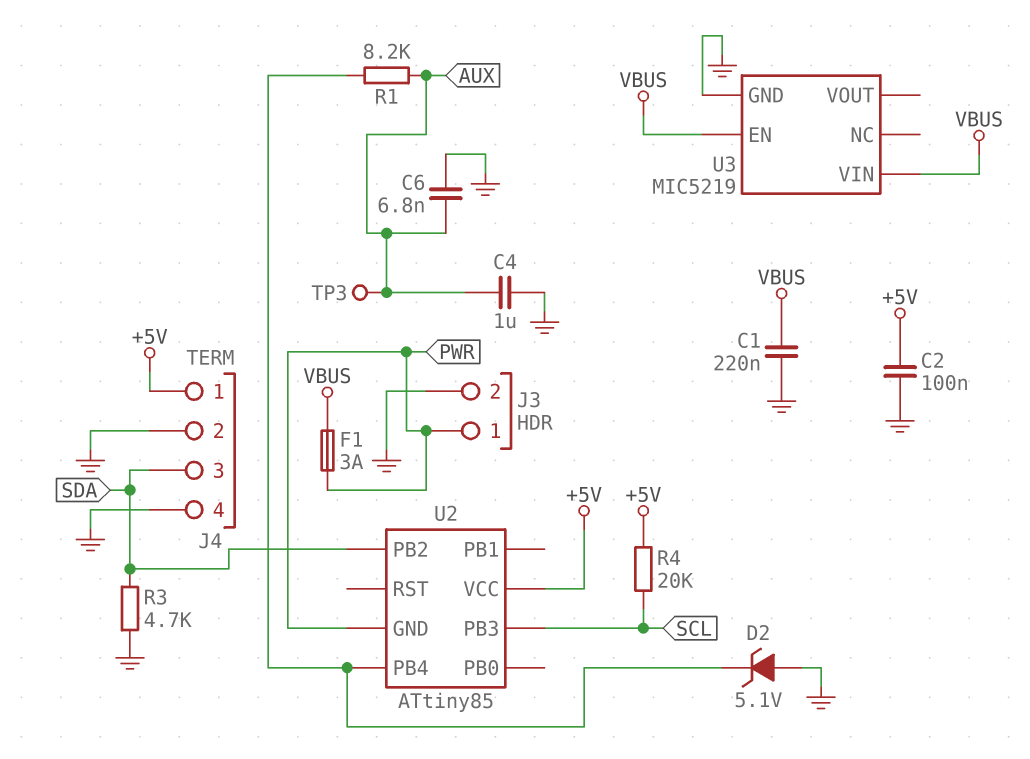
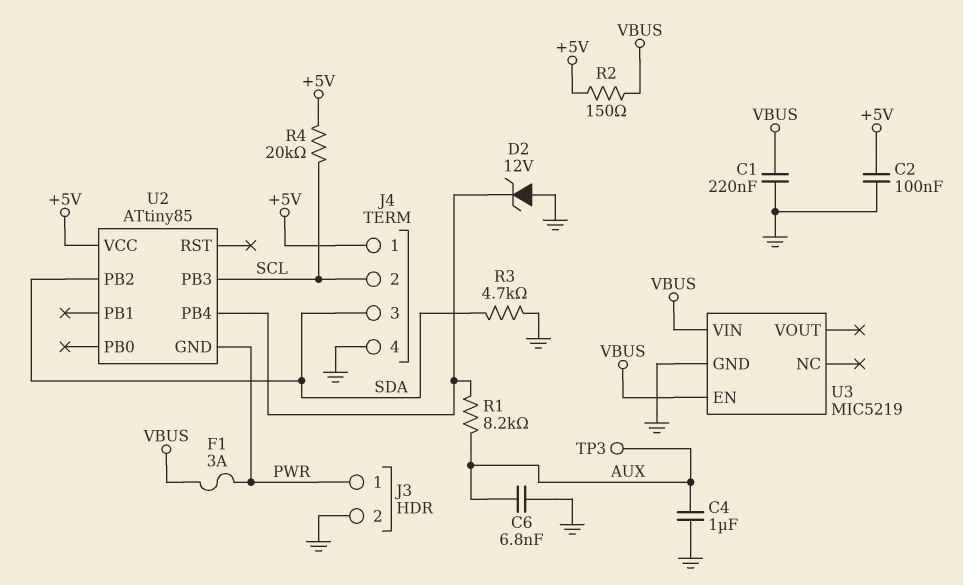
D2: zener 5.1V (A GND, K U2/PB4) -> zener 12V (A GND, K U2/PB4)
J4 pin 2: GND -> SCL
R2: none -> 150 (+5V, VBUS)

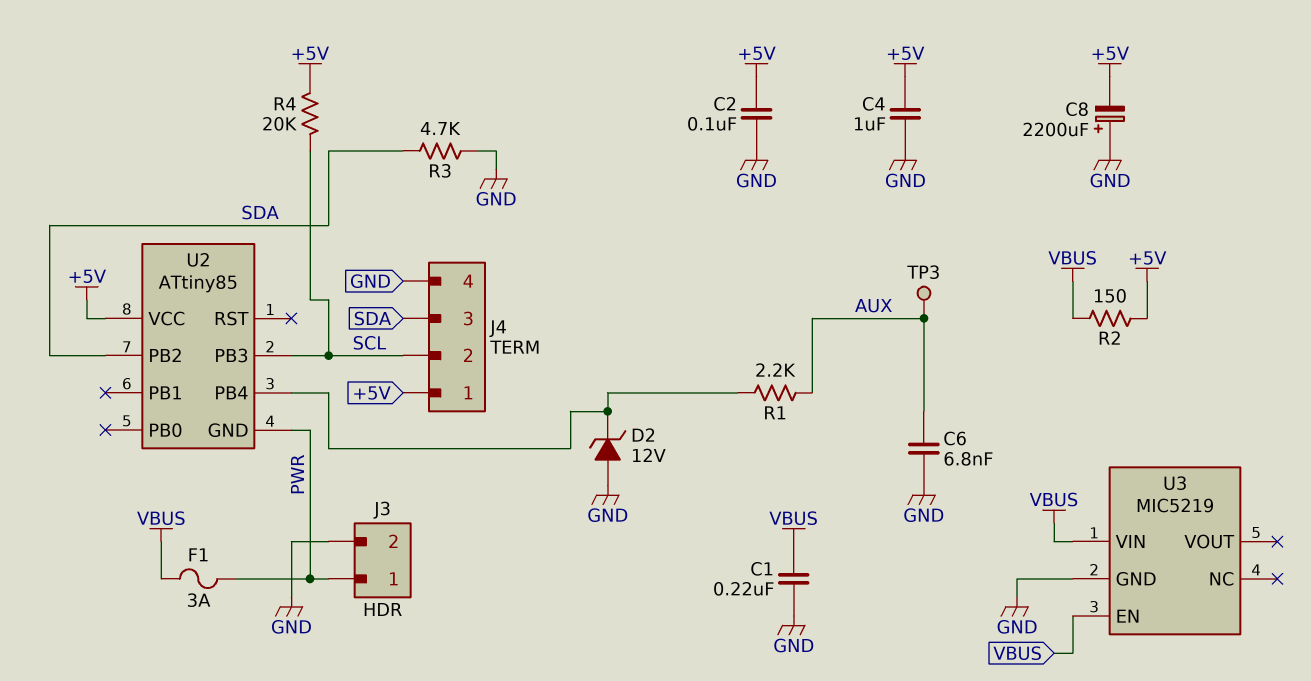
C4: 1uF (AUX, GND) -> 1uF (+5V, GND)
C8: none -> 2200uF (plus GND, minus +5V)
R1: 8.2k (AUX, U2/PB4) -> 2.2k (AUX, U2/PB4)

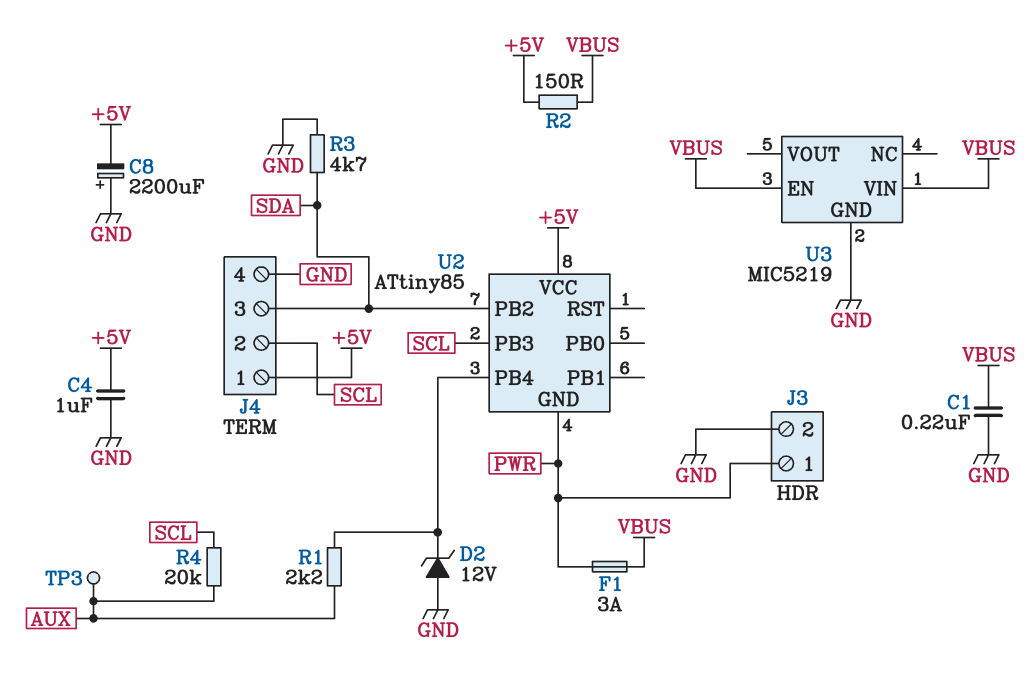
C2: 100nF (+5V, GND) -> none
C6: 6.8nF (AUX, GND) -> none
R4: 20k (+5V, SCL) -> 20k (AUX, SCL)

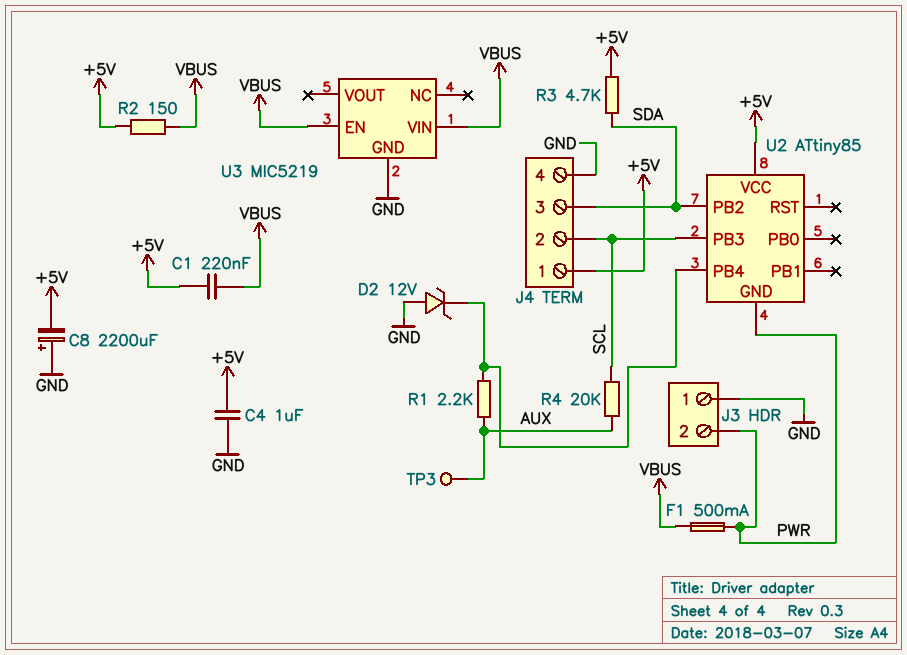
C1: 220nF (GND, VBUS) -> 220nF (+5V, VBUS)
F1: 3A (PWR, VBUS) -> 500mA (PWR, VBUS)
J3 pin 1: PWR -> GND
J3 pin 2: GND -> PWR
R3: 4.7k (GND, SDA) -> 4.7k (+5V, SDA)

